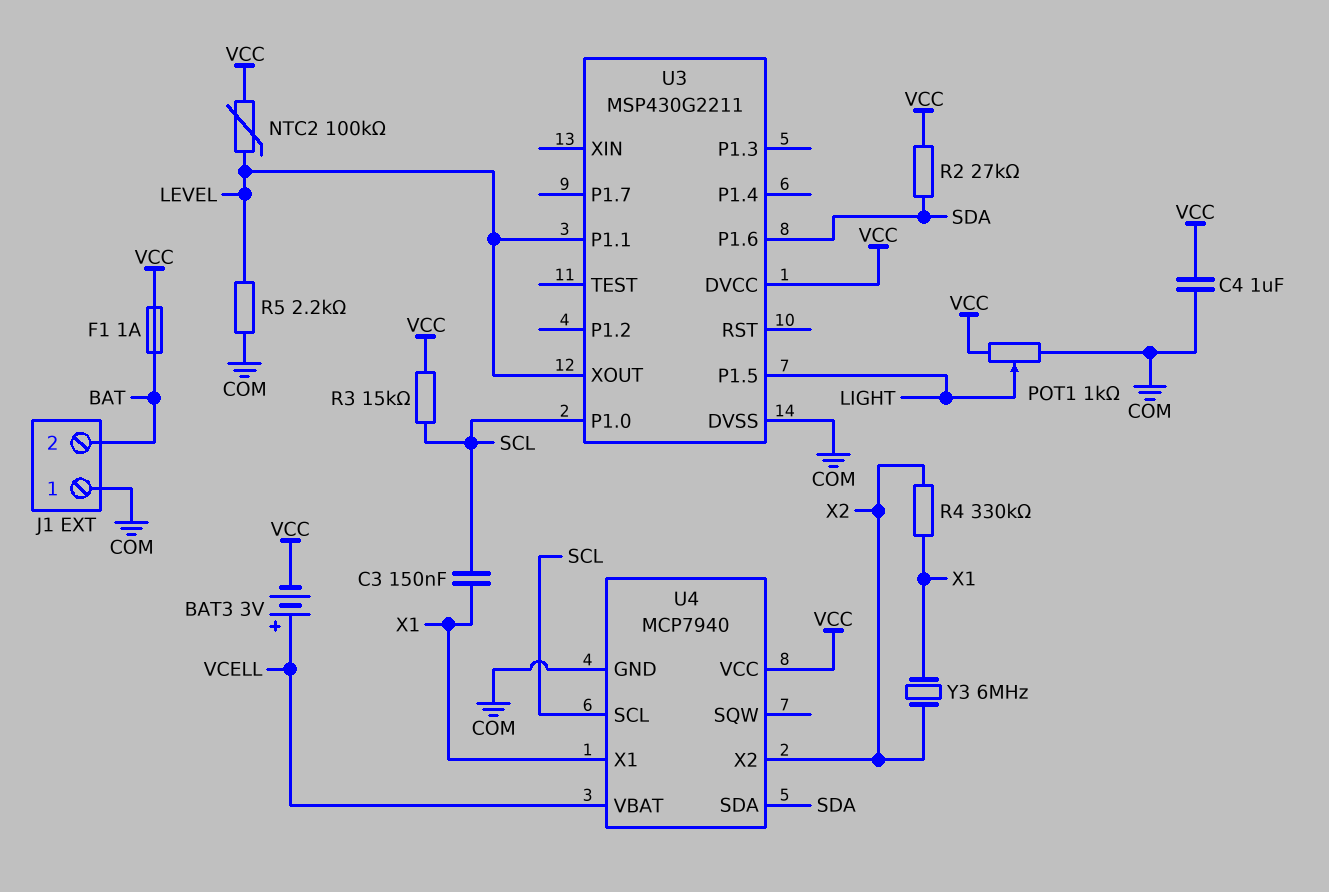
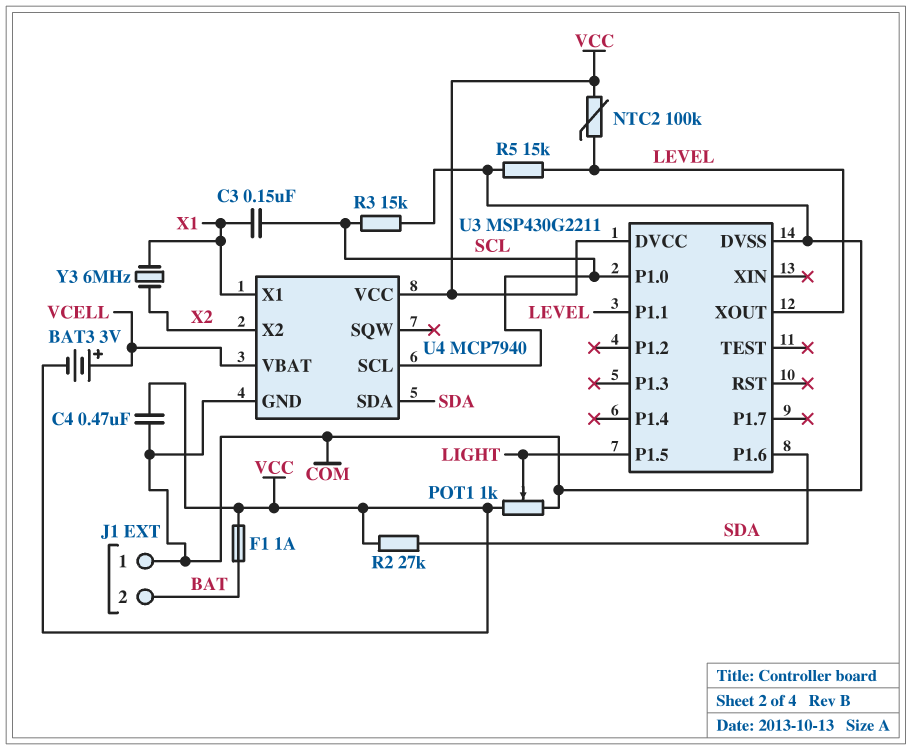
C4: 1uF (COM, VCC) -> 470nF (COM, VCC)
R3: 15k (SCL, VCC) -> 15k (COM, SCL)
R4: 330k (X1, X2) -> none
R5: 2.2k (COM, LEVEL) -> 15k (COM, LEVEL)

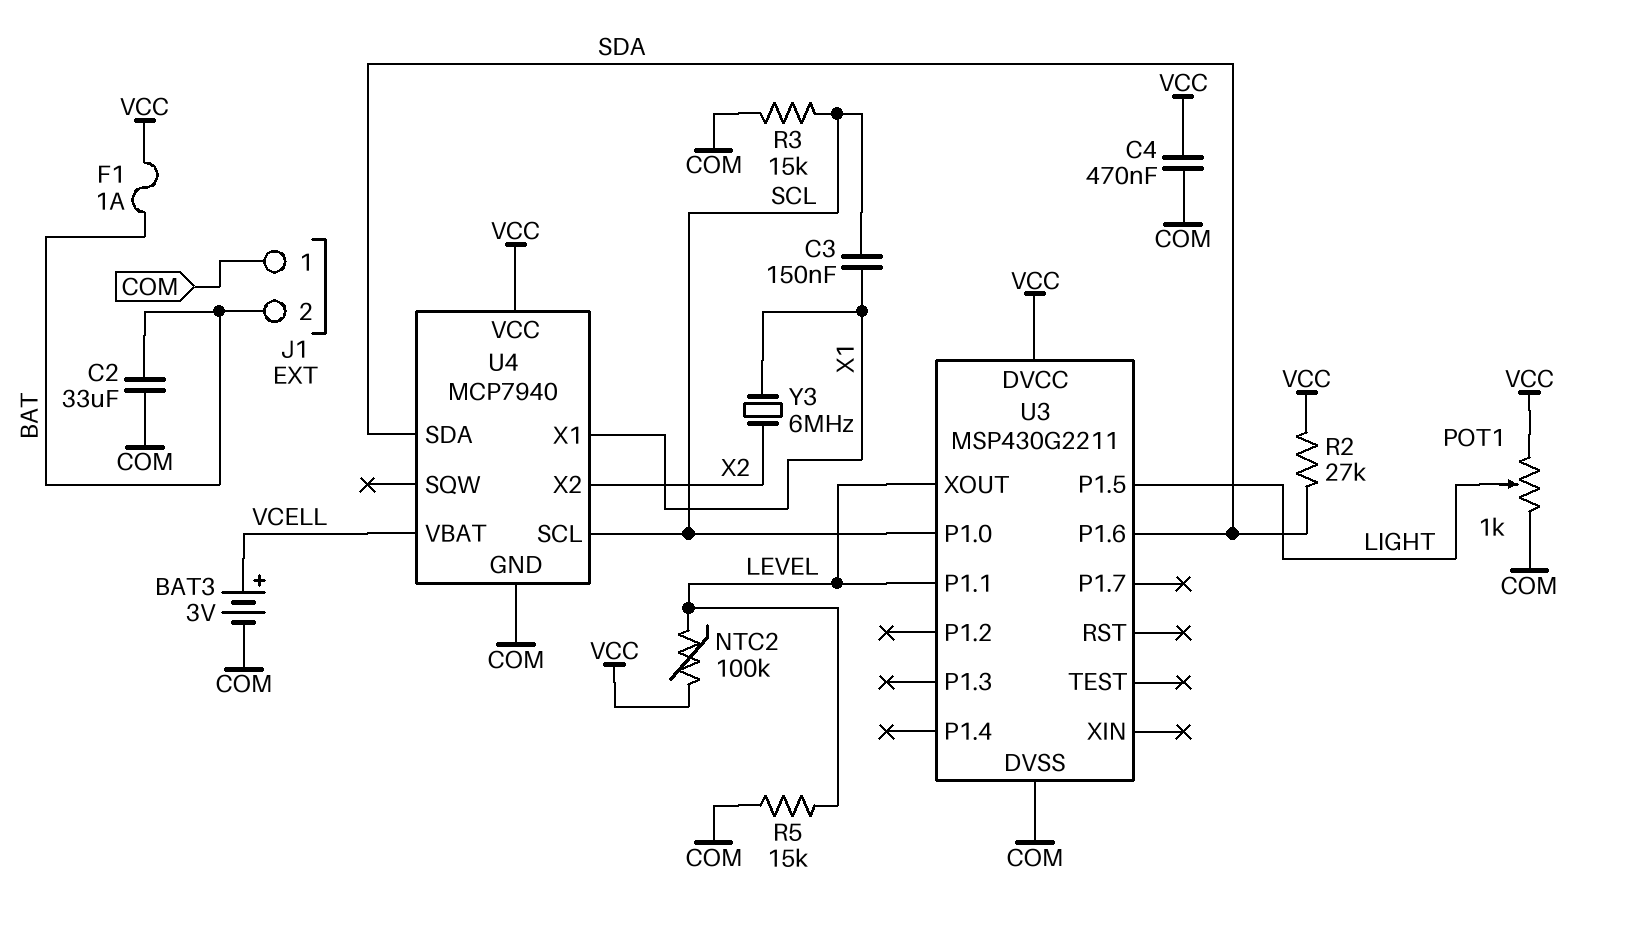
BAT3: 3V (plus VCELL, minus VCC) -> 3V (plus VCELL, minus COM)
C2: none -> 33uF (BAT, COM)

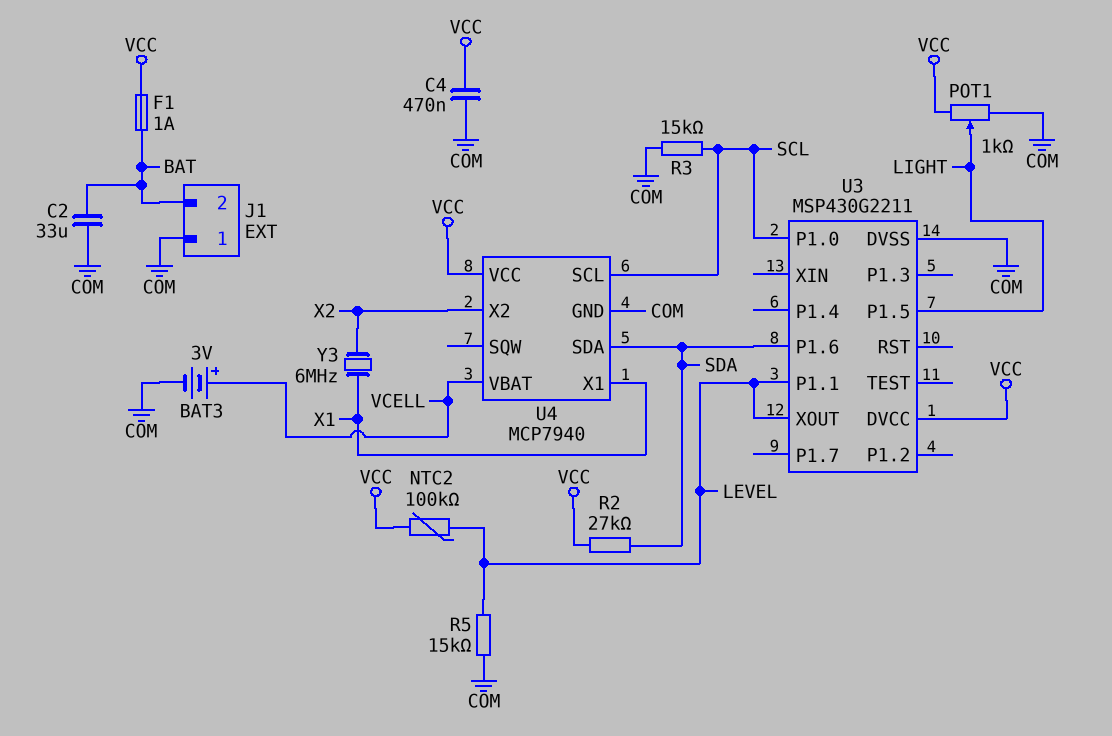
C3: 150nF (SCL, X1) -> none

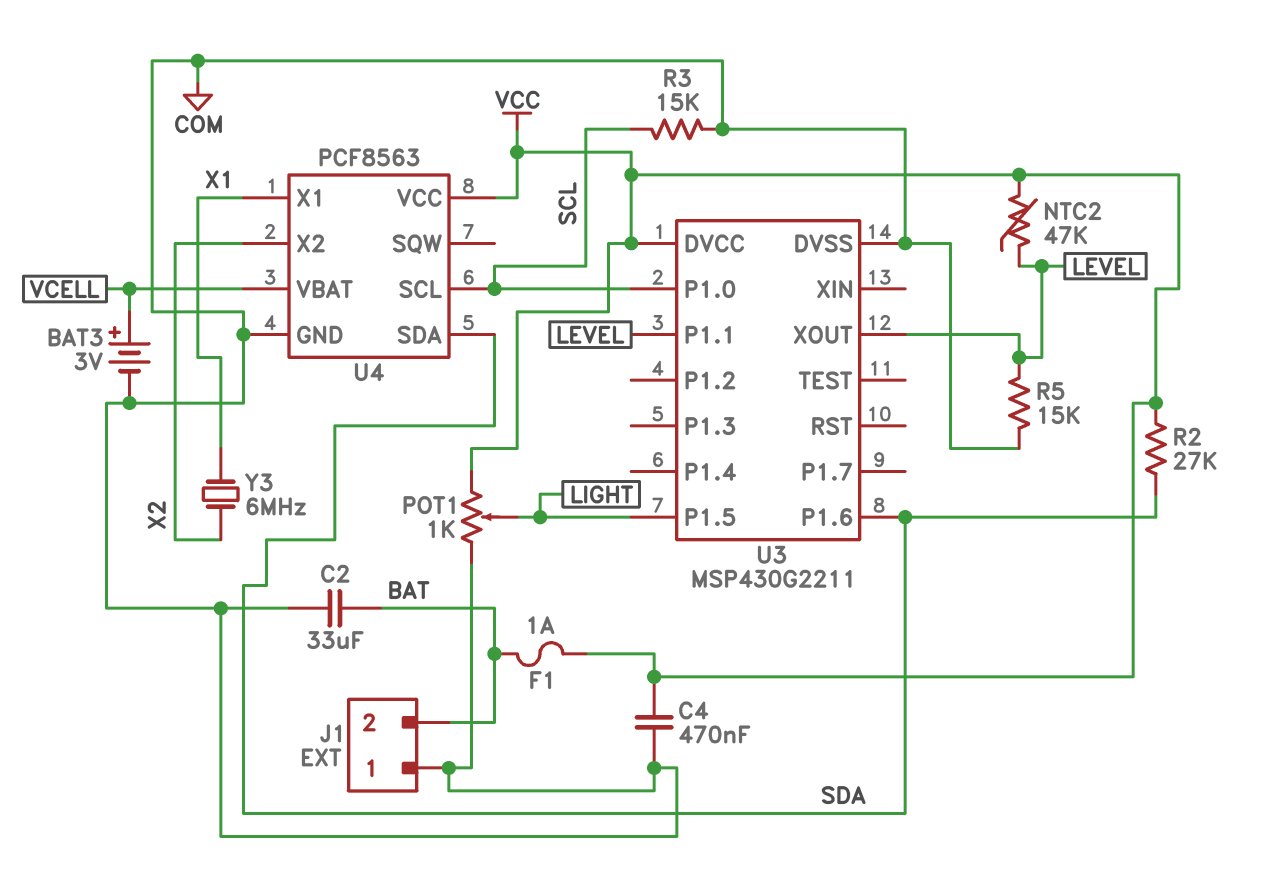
NTC2: 100k (LEVEL, VCC) -> 47k (LEVEL, VCC)
U4: MCP7940 -> PCF8563

